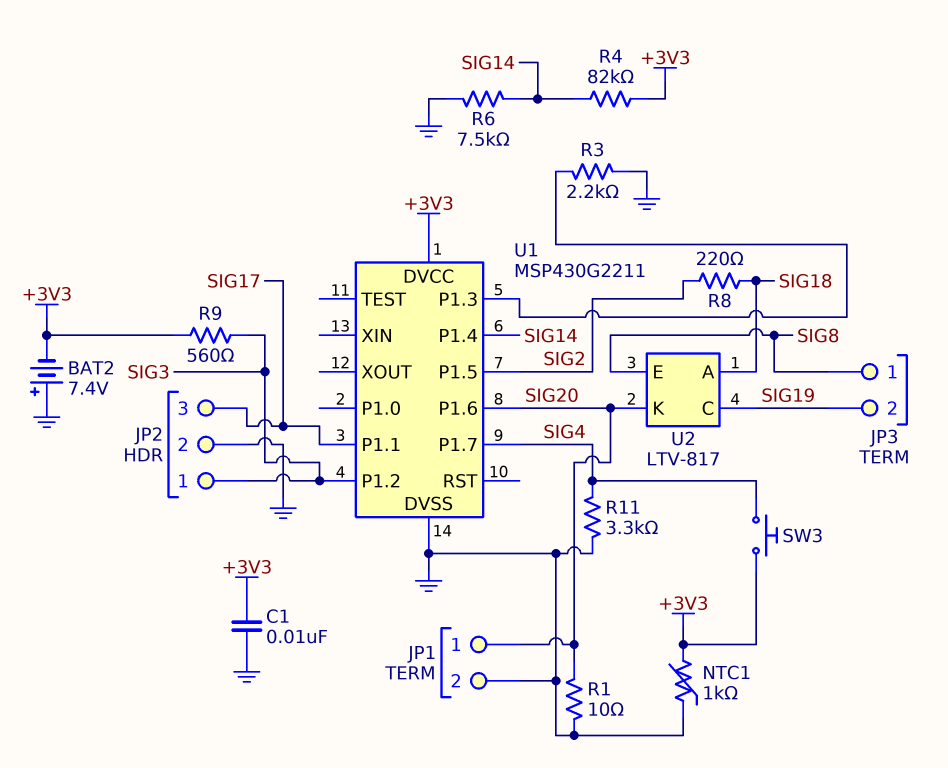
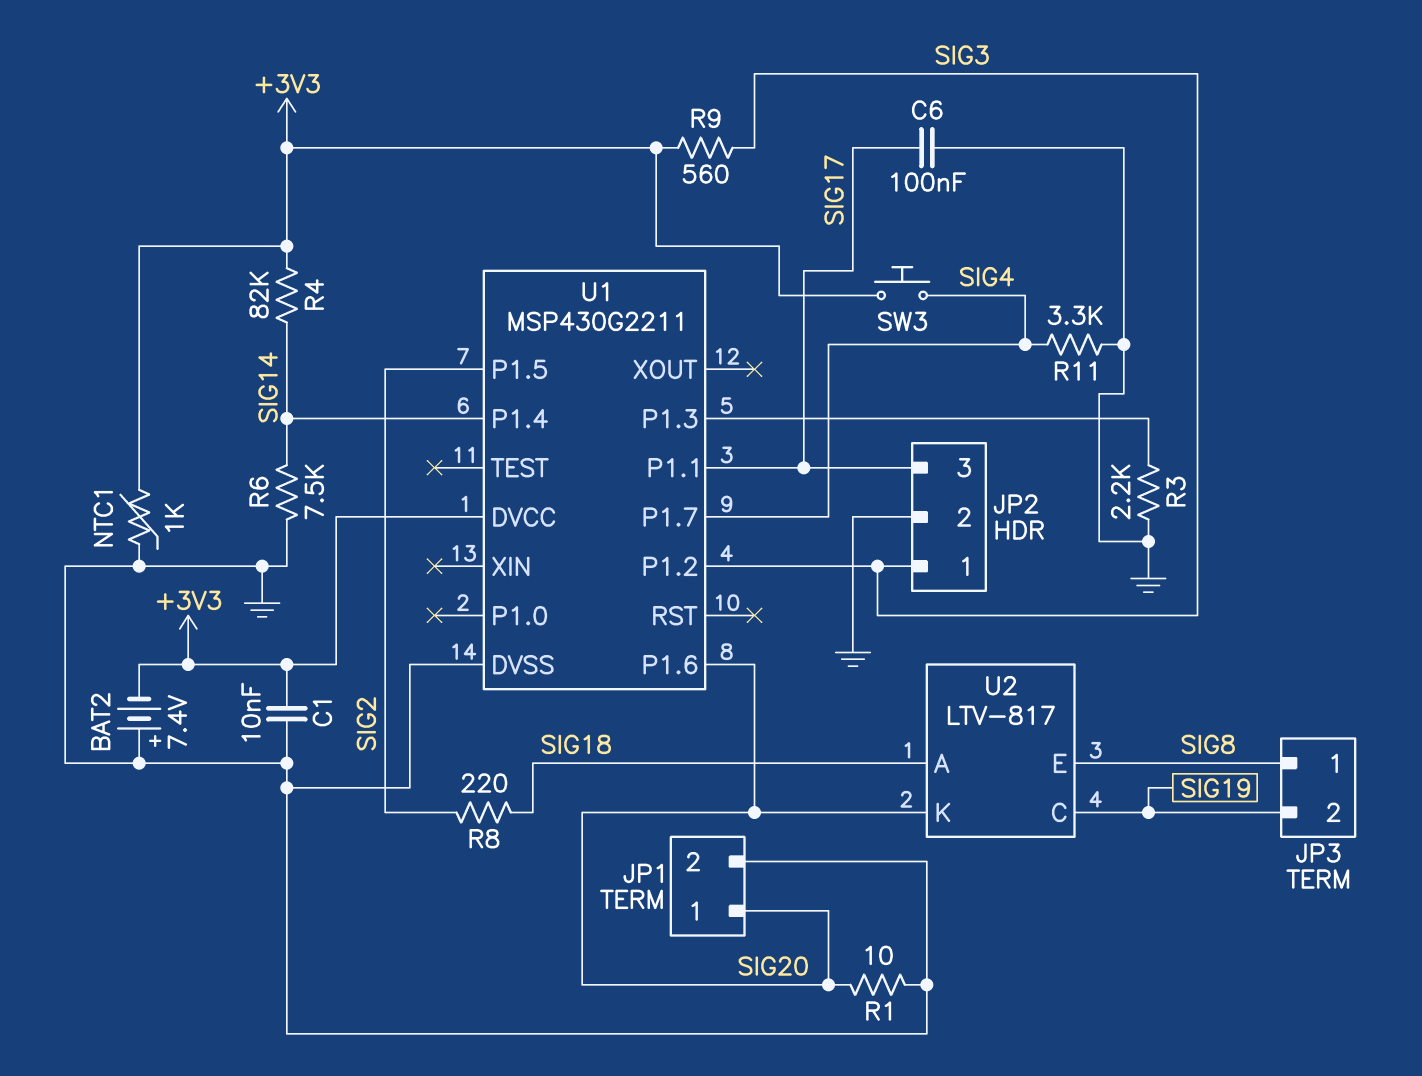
C6: none -> 100nF (GND, SIG17)

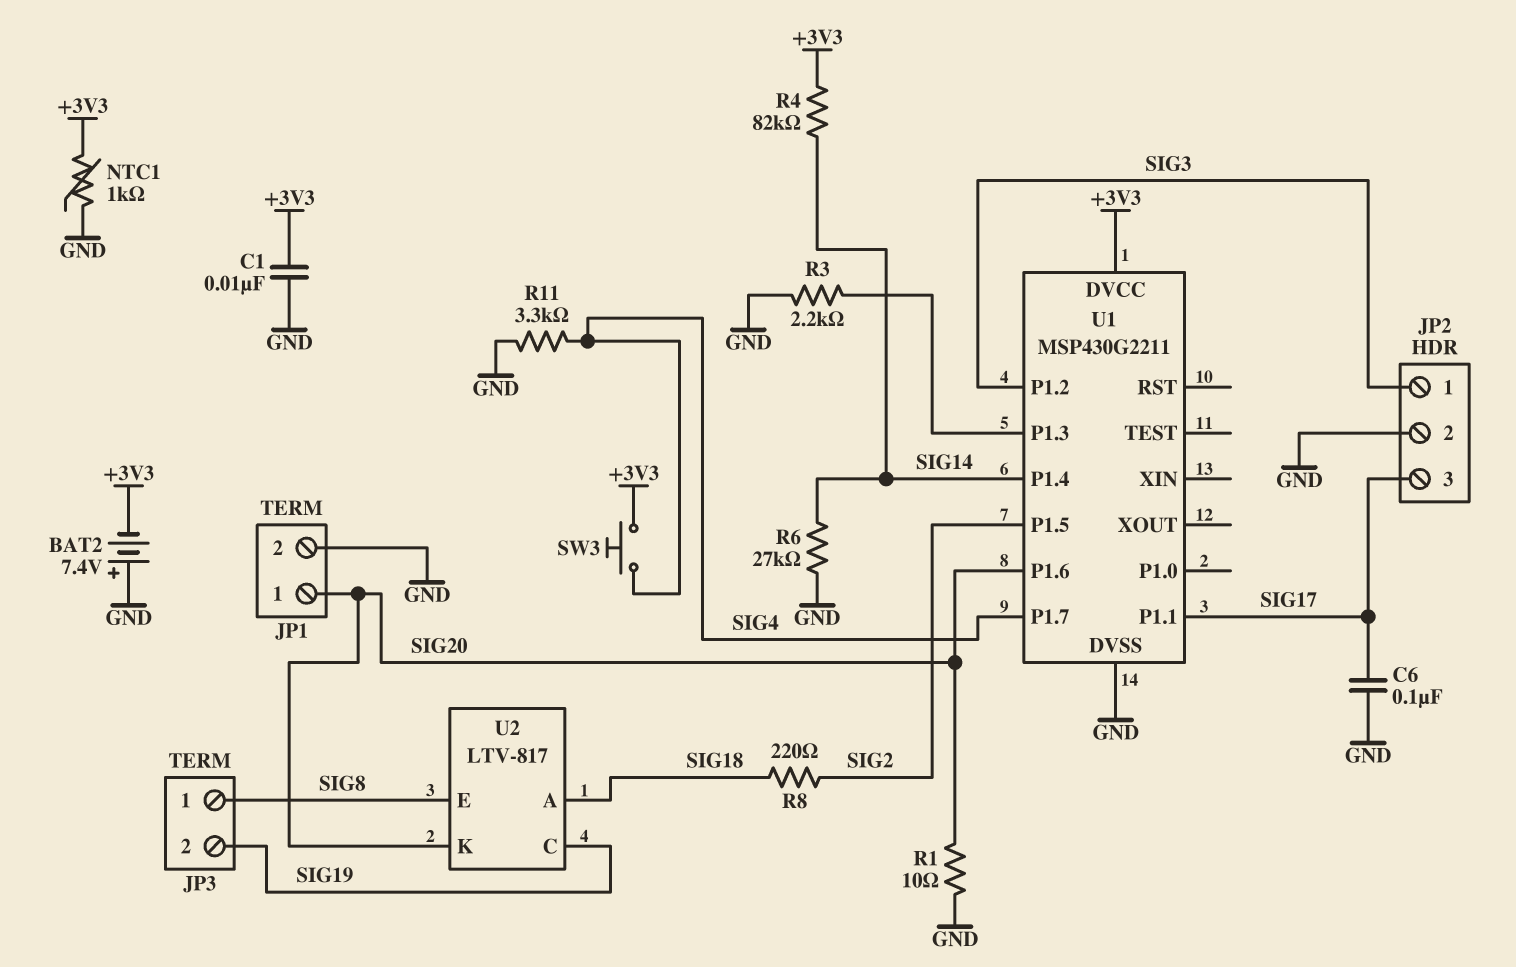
R6: 7.5k (GND, SIG14) -> 27k (GND, SIG14)
R9: 560 (+3V3, SIG3) -> none

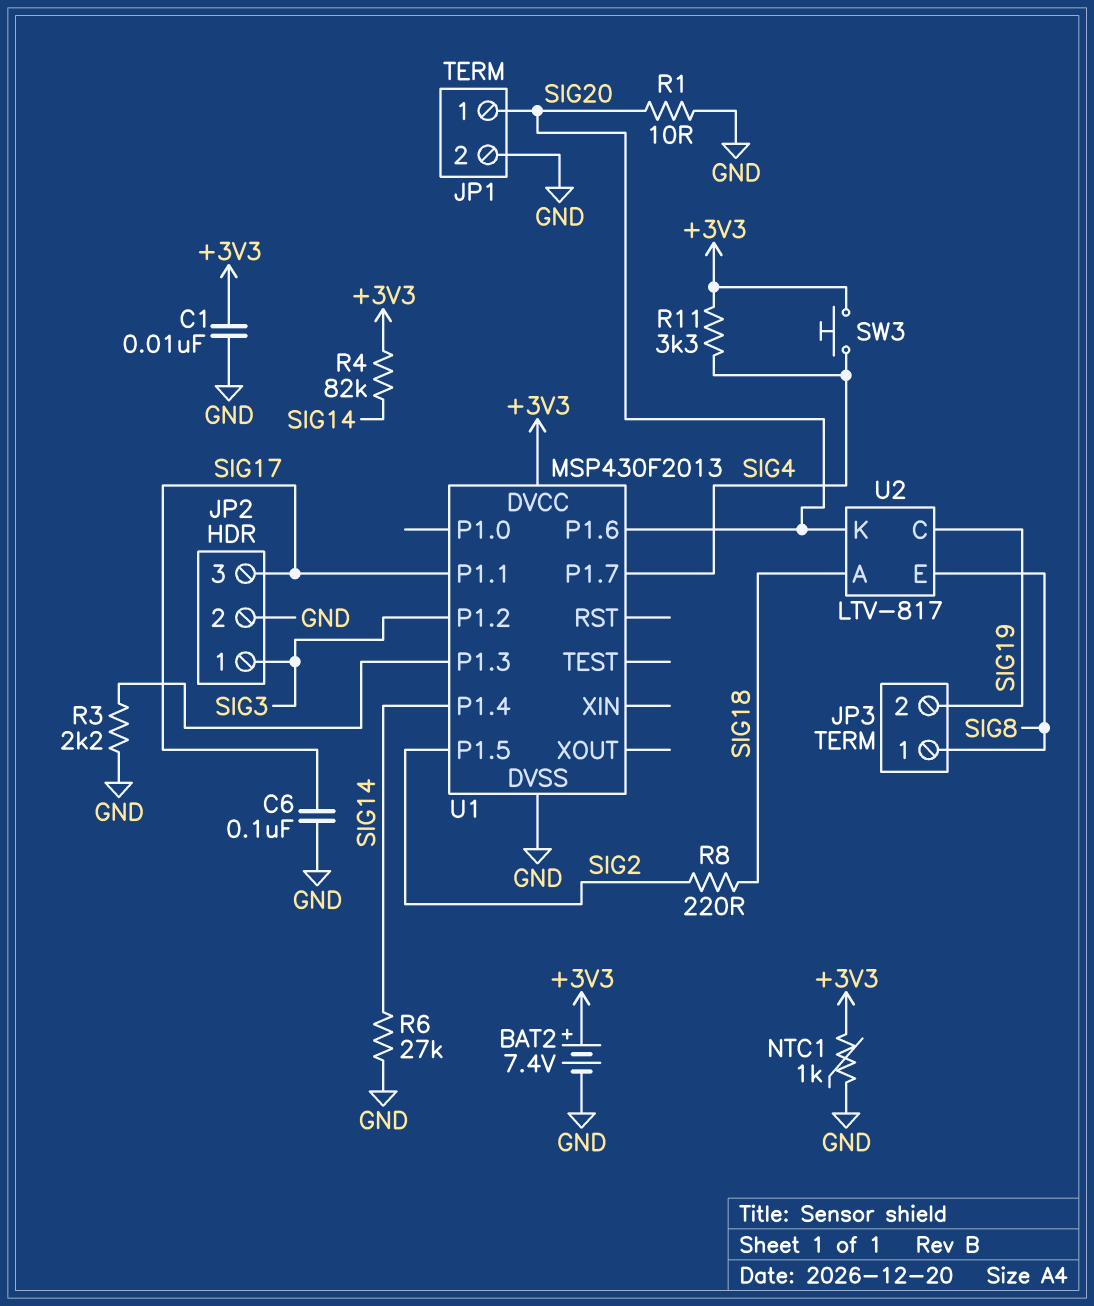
BAT2: 7.4V (plus GND, minus +3V3) -> 7.4V (plus +3V3, minus GND)
R11: 3.3k (GND, SIG4) -> 3.3k (+3V3, SIG4)
U1: MSP430G2211 -> MSP430F2013

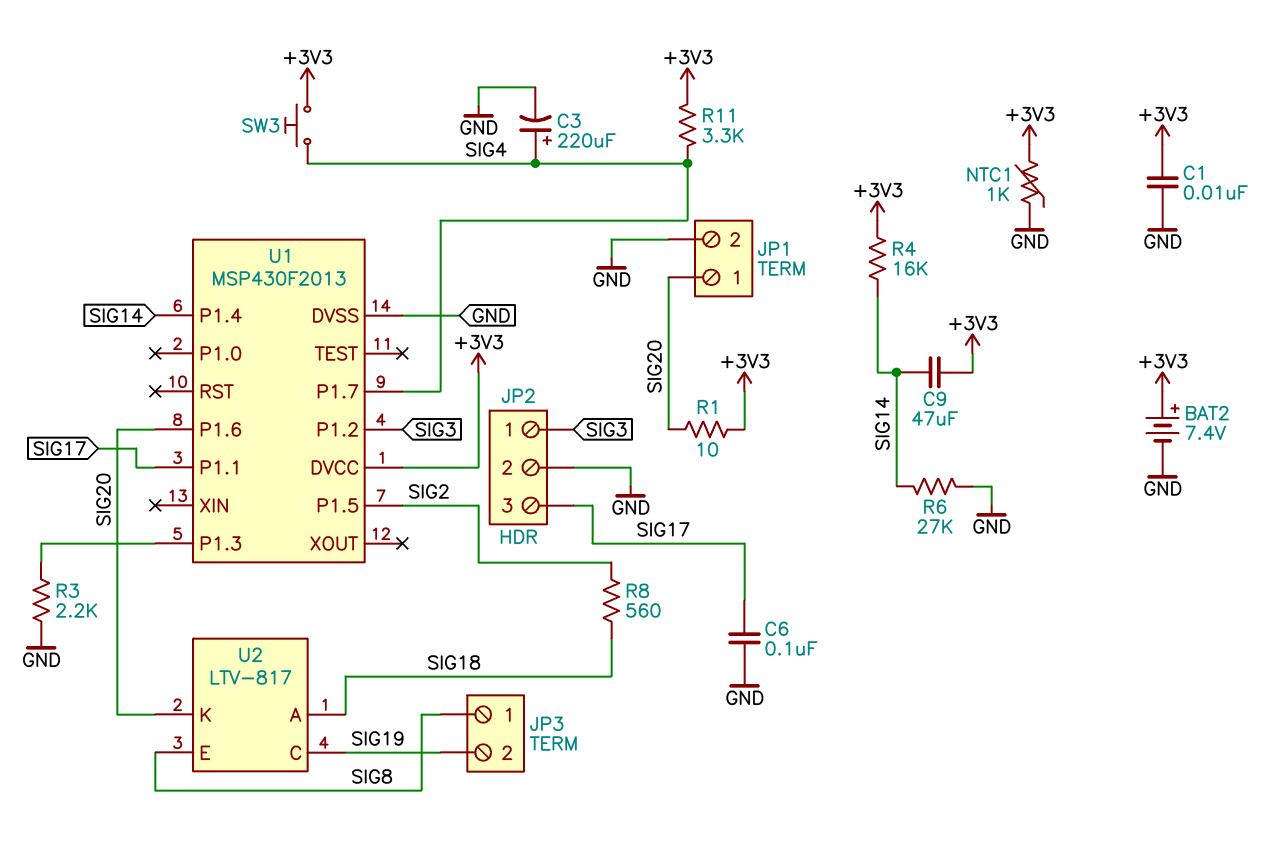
C3: none -> 220uF (plus SIG4, minus GND)
C9: none -> 47uF (+3V3, SIG14)
R1: 10 (GND, SIG20) -> 10 (+3V3, SIG20)
R4: 82k (+3V3, SIG14) -> 16k (+3V3, SIG14)
R8: 220 (SIG2, SIG18) -> 560 (SIG2, SIG18)

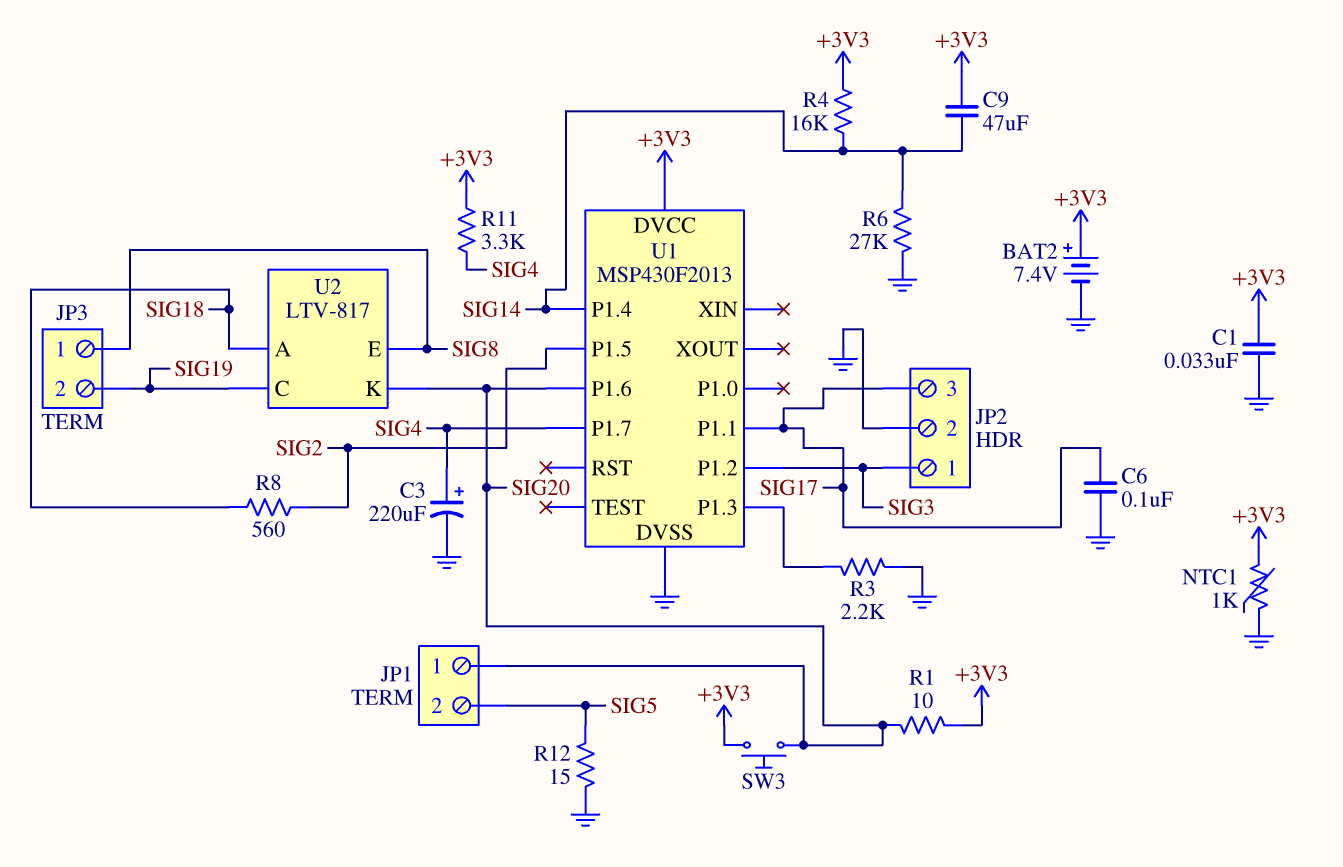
C1: 10nF (+3V3, GND) -> 33nF (+3V3, GND)
JP1 pin 2: GND -> SIG5
R12: none -> 15 (GND, SIG5)
SW3: button (+3V3, SIG4) -> button (+3V3, SIG20)

